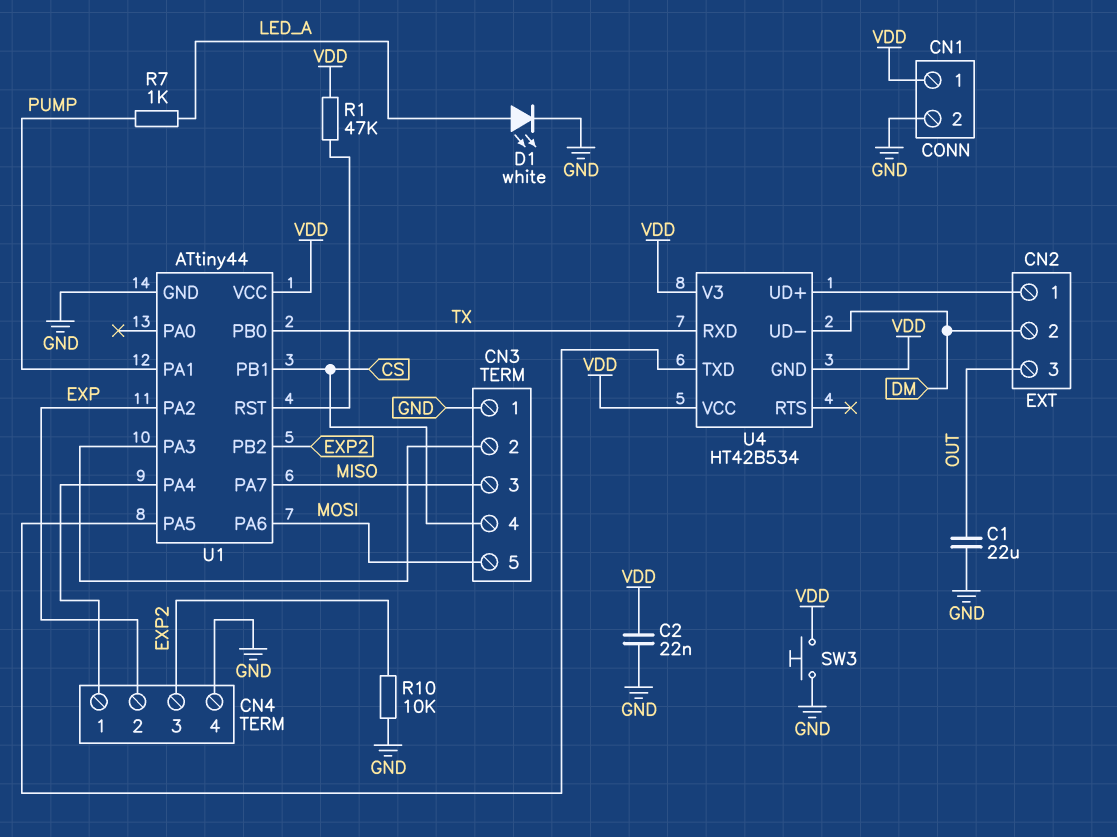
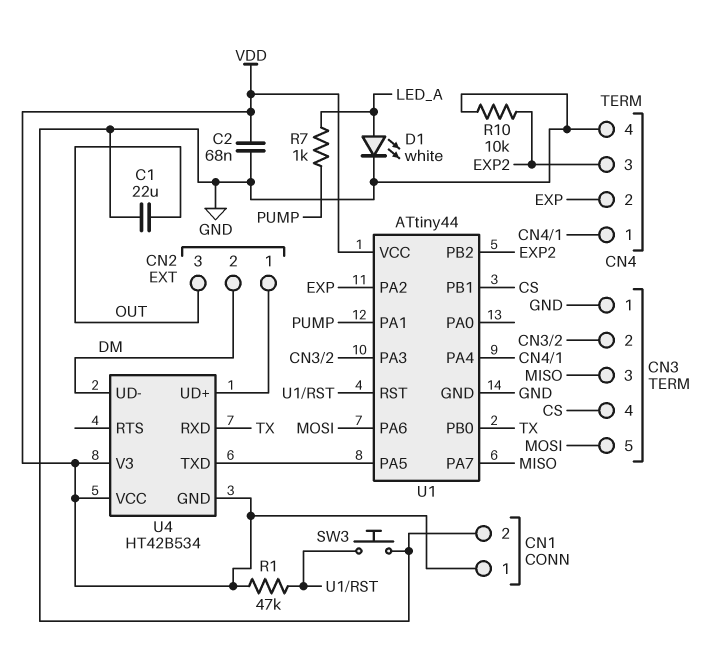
C2: 22nF (GND, VDD) -> 68nF (GND, VDD)
SW3: button (GND, VDD) -> button (GND, U1/RST)

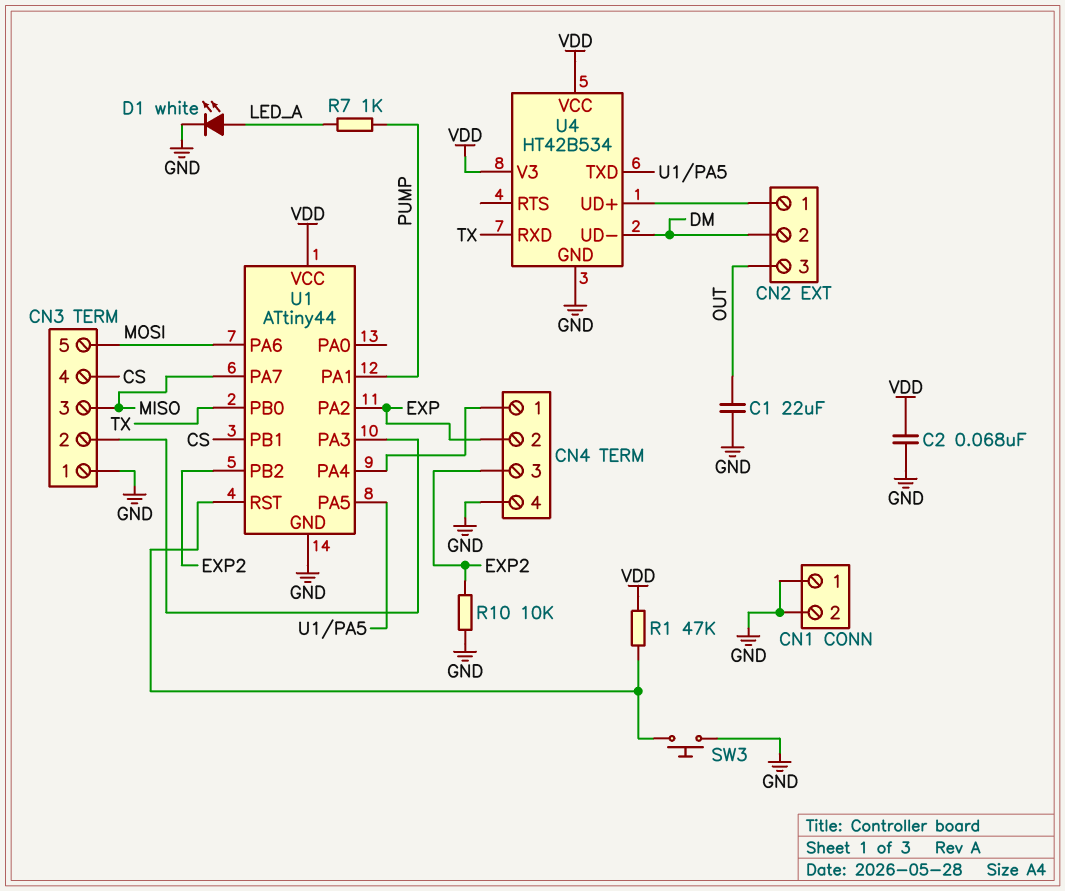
CN1 pin 1: VDD -> GND
U4 pin GND: VDD -> GND

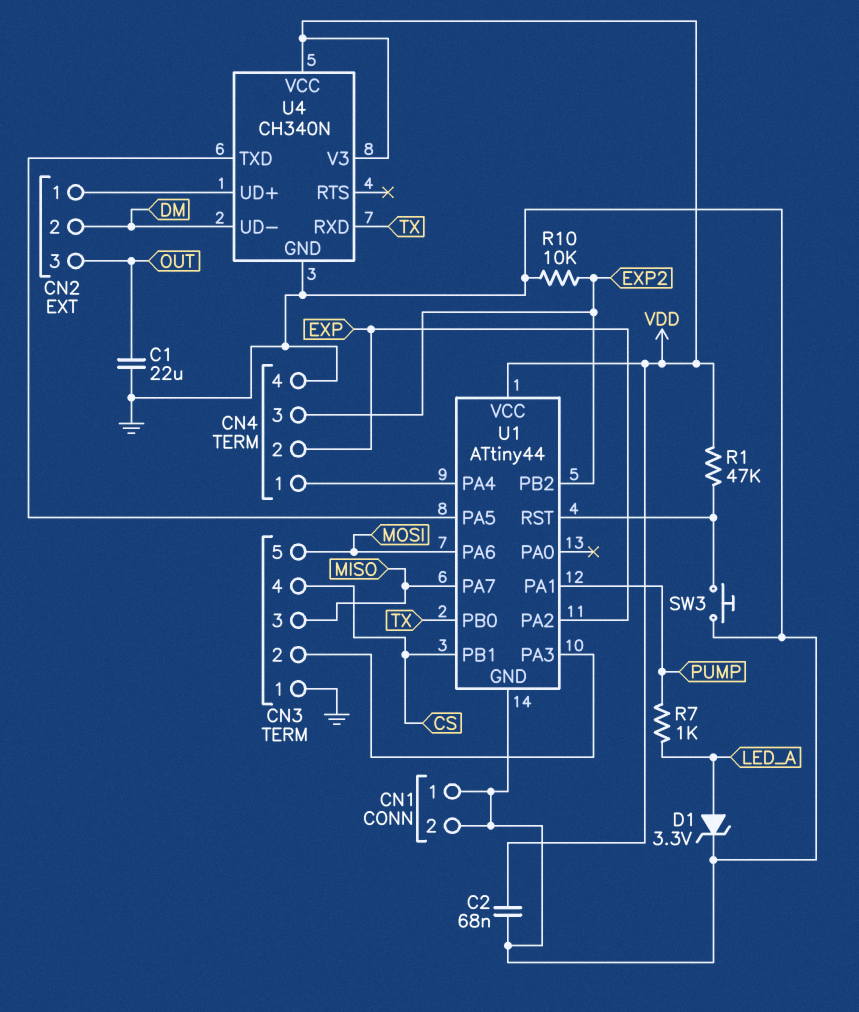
D1: LED white (A LED_A, K GND) -> zener 3.3V (A LED_A, K GND)
U4: HT42B534 -> CH340N

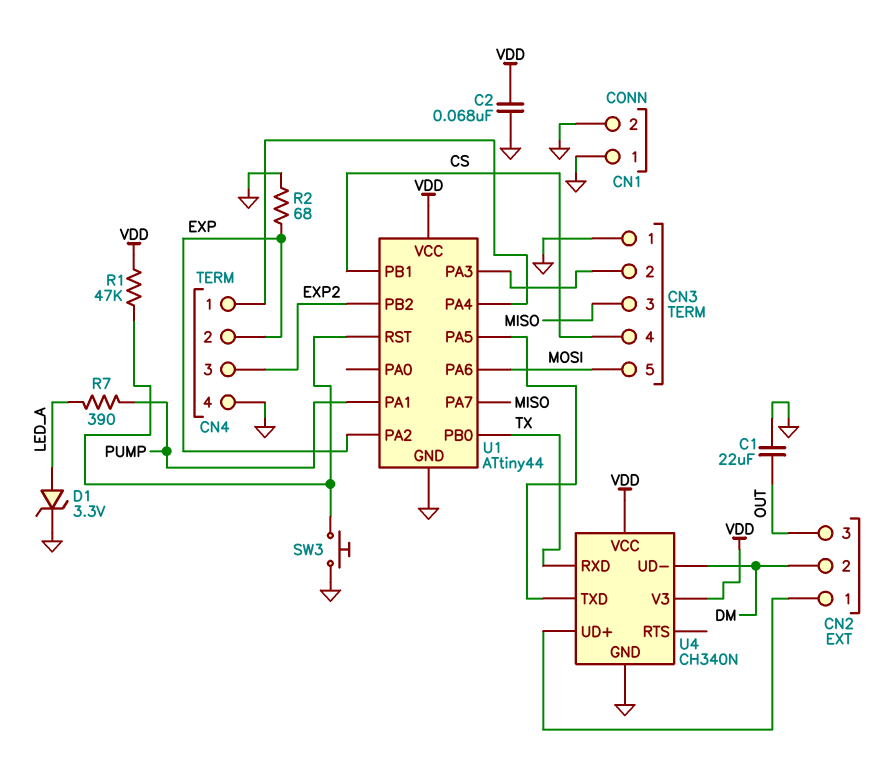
R2: none -> 68 (EXP, GND)
R7: 1k (LED_A, PUMP) -> 390 (LED_A, PUMP)
R10: 10k (EXP2, GND) -> none

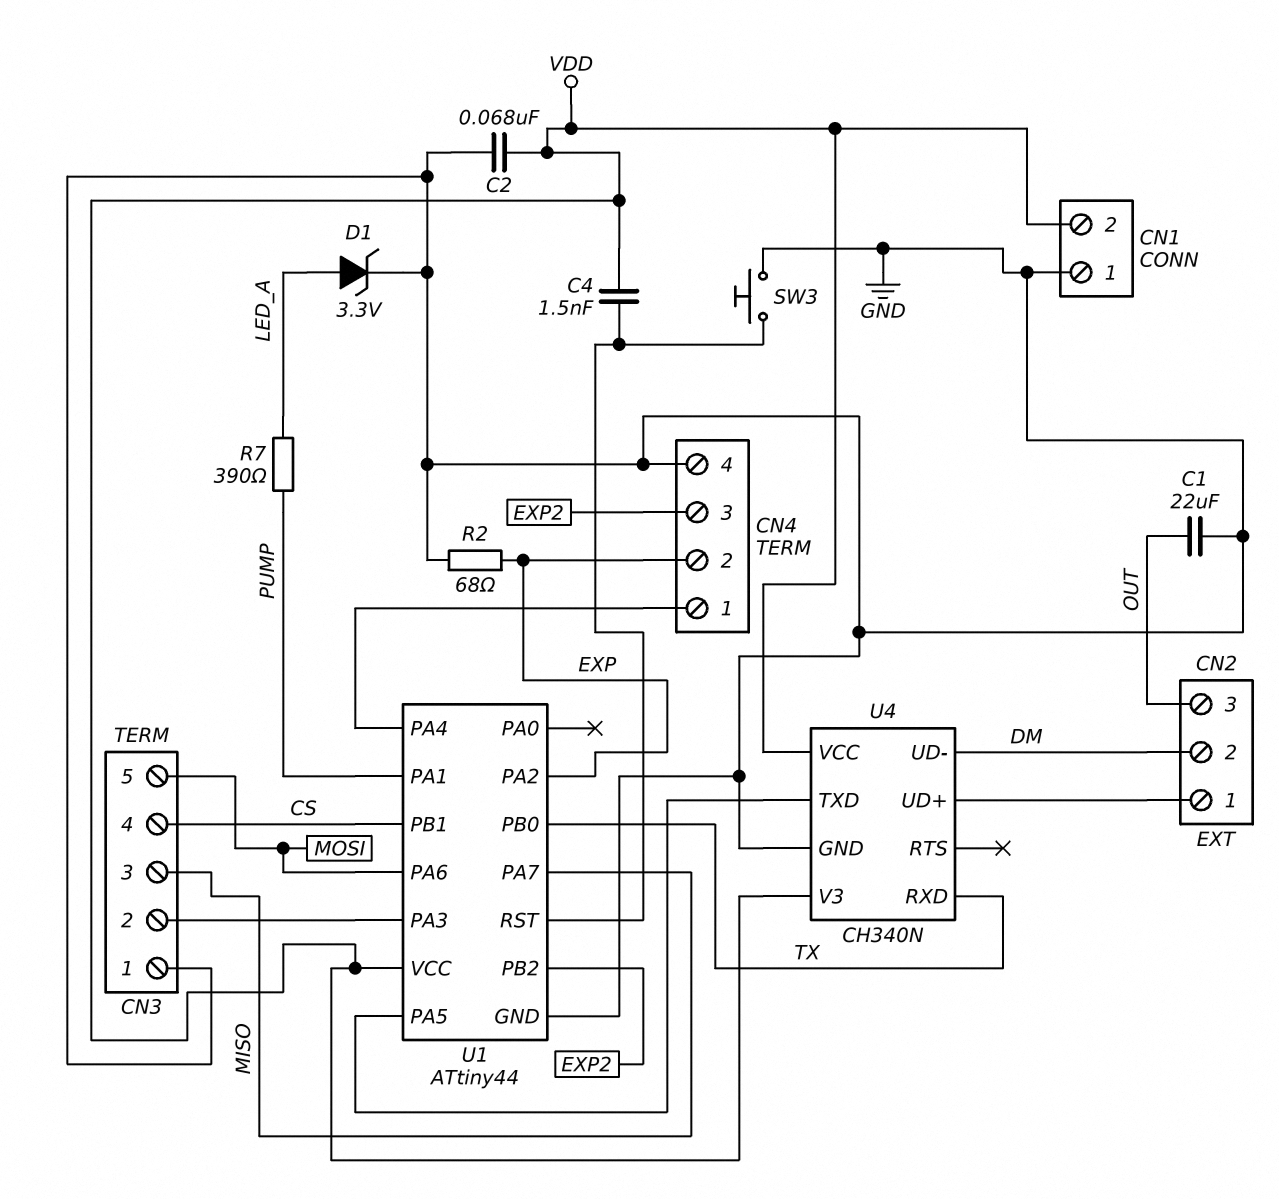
C4: none -> 1.5nF (U1/RST, VDD)
CN1 pin 2: GND -> VDD
R1: 47k (U1/RST, VDD) -> none

